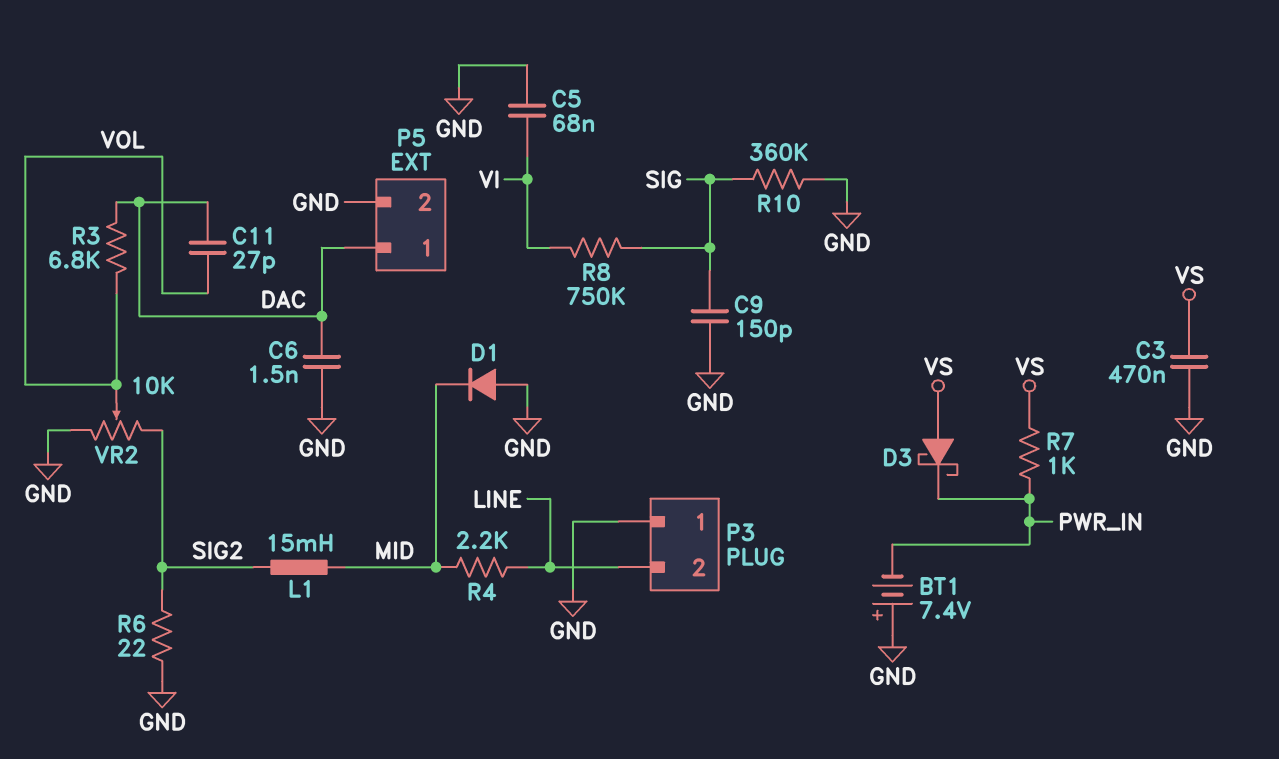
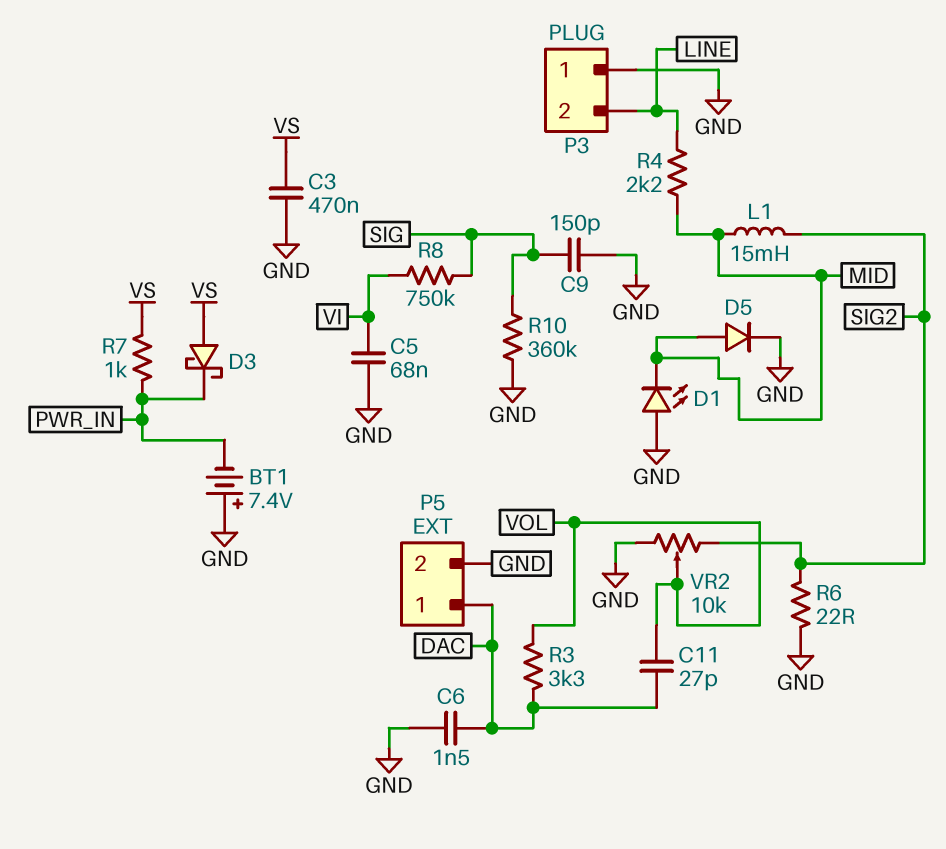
D1: diode (A GND, K MID) -> LED (A GND, K MID)
D5: none -> diode (A MID, K GND)
R3: 6.8k (DAC, VOL) -> 3.3k (DAC, VOL)

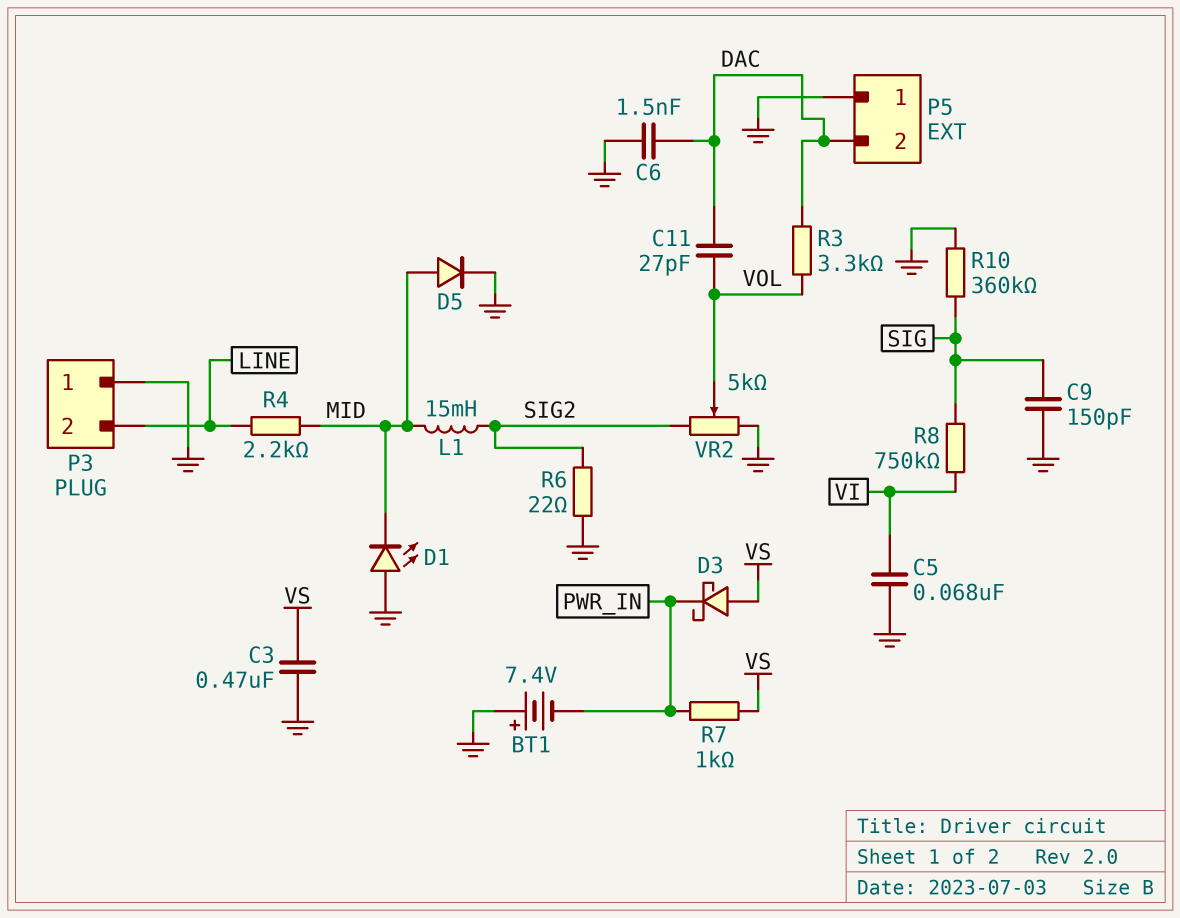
P5 pin 1: DAC -> GND
P5 pin 2: GND -> DAC
VR2: 10k (GND, SIG2, wiper VOL) -> 5k (GND, SIG2, wiper VOL)

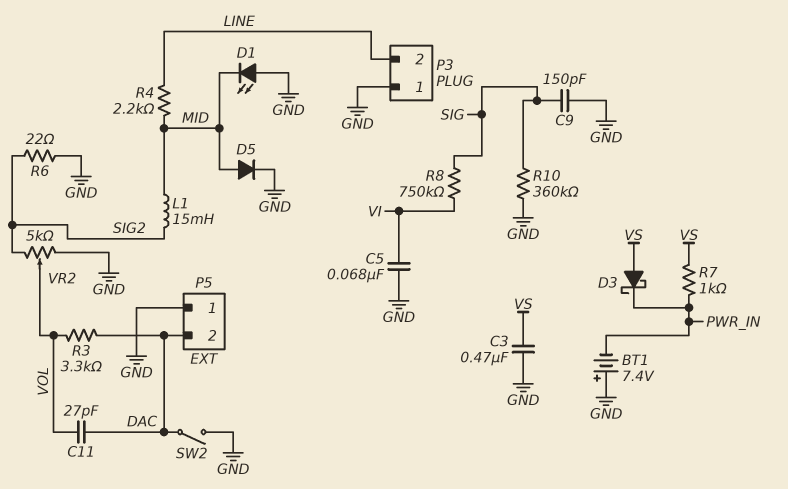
C6: 1.5nF (DAC, GND) -> none
SW2: none -> switch (DAC, GND)

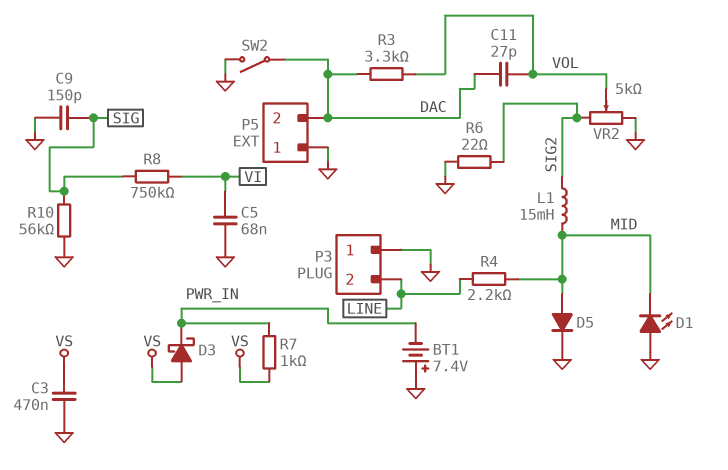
R10: 360k (GND, SIG) -> 56k (GND, SIG)

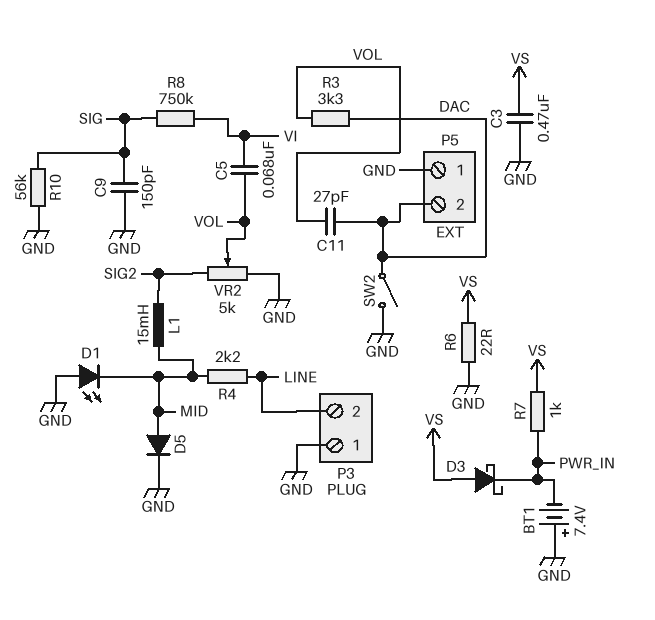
C5: 68nF (GND, VI) -> 68nF (VI, VOL)
R6: 22 (GND, SIG2) -> 22 (GND, VS)

